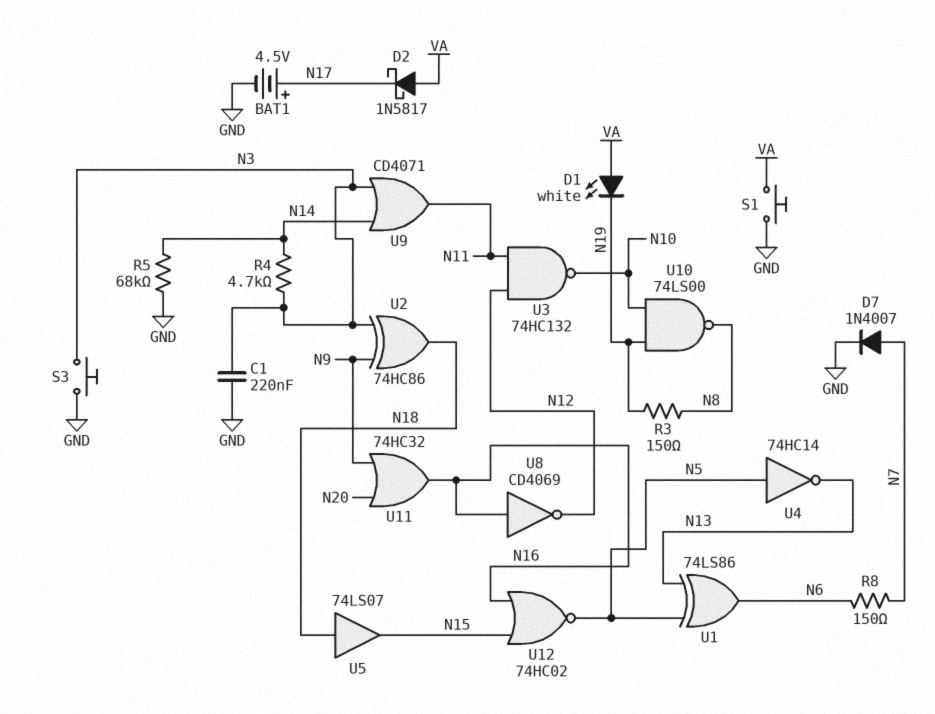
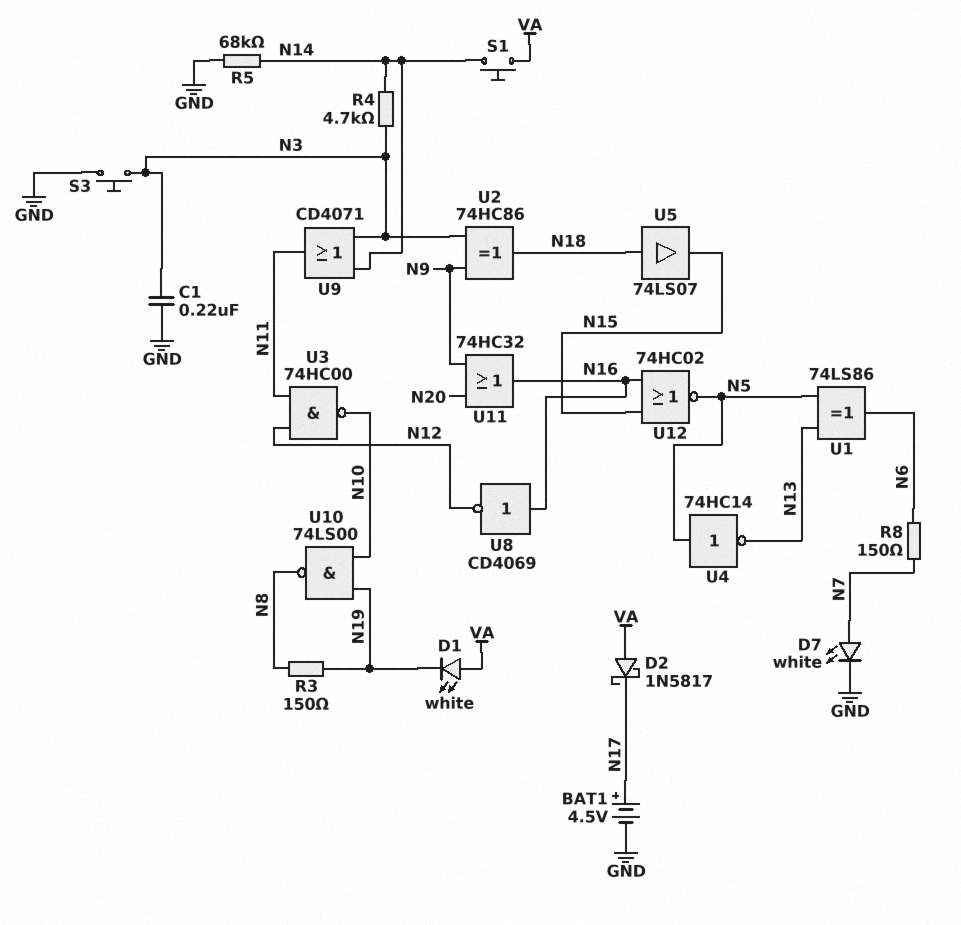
D7: diode 1N4007 (A N7, K GND) -> LED white (A N7, K GND)
S1: button (GND, VA) -> button (N14, VA)
U3: NAND 74HC132 (in N11, in N12, out N10) -> NAND 74HC00 (in N11, in N12, out N10)

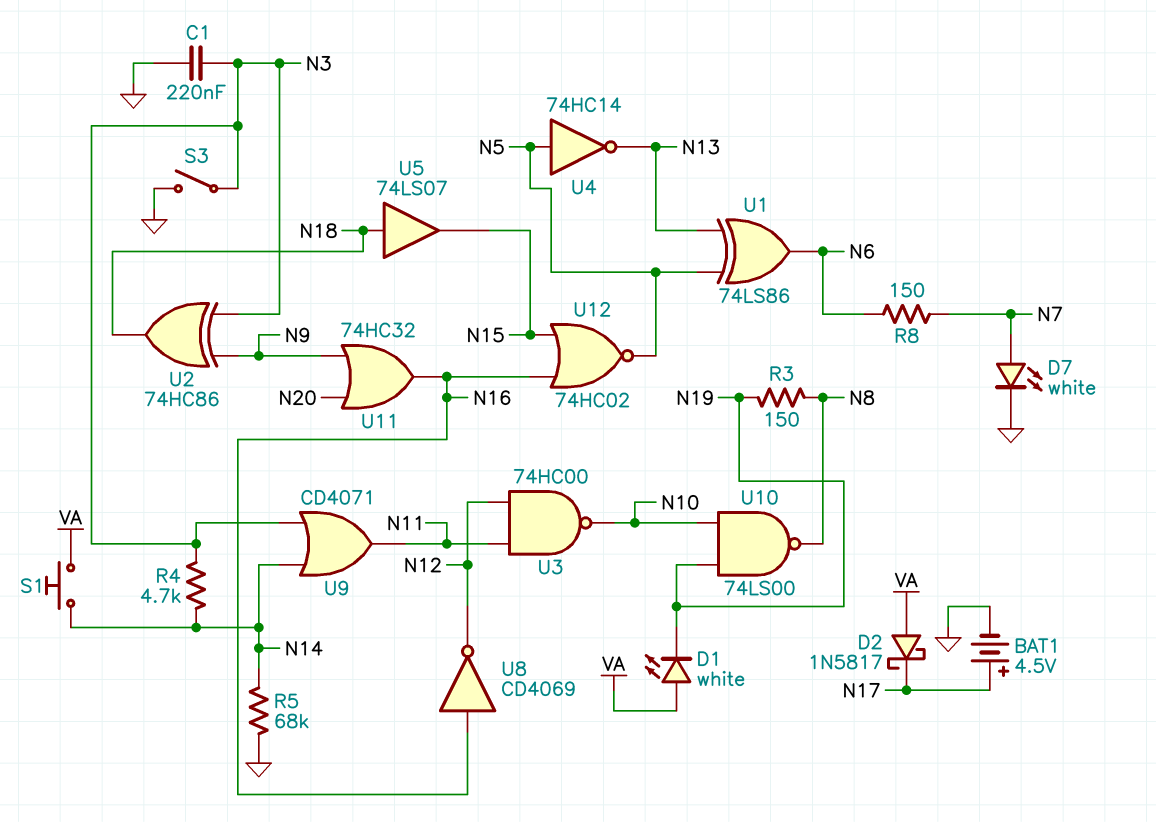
S3: button (GND, N3) -> switch (GND, N3)

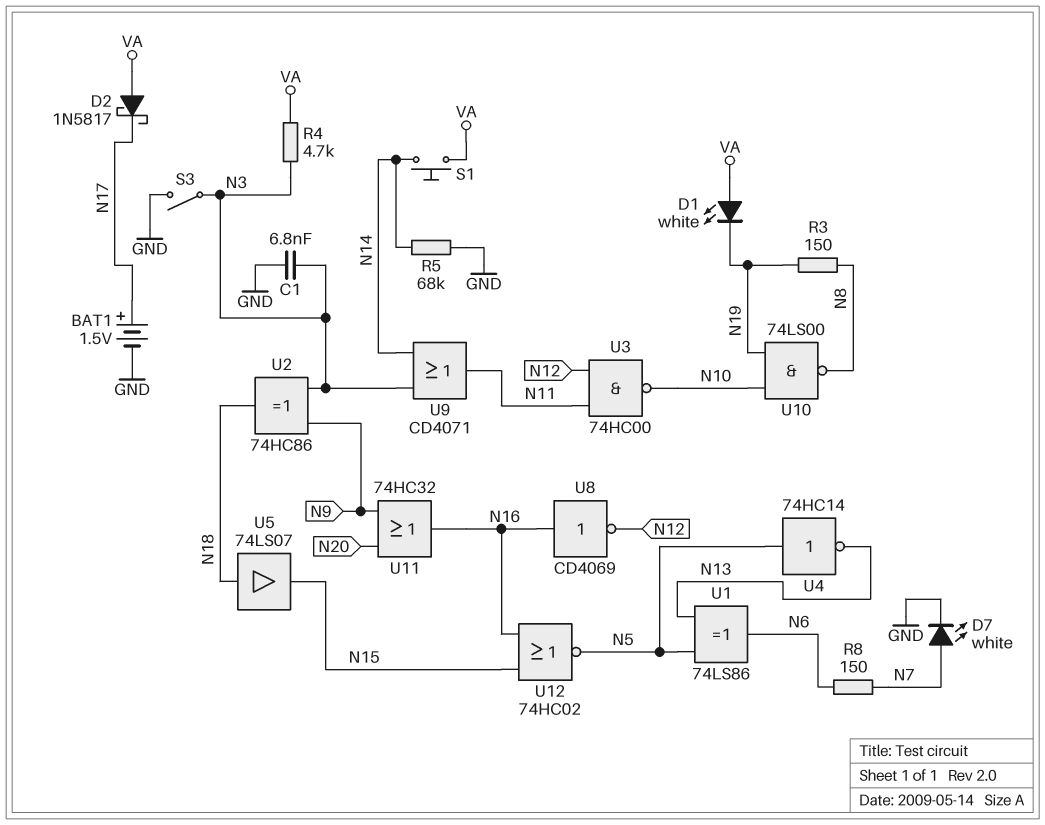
BAT1: 4.5V (plus N17, minus GND) -> 1.5V (plus N17, minus GND)
C1: 220nF (GND, N3) -> 6.8nF (GND, N3)
R4: 4.7k (N3, N14) -> 4.7k (N3, VA)

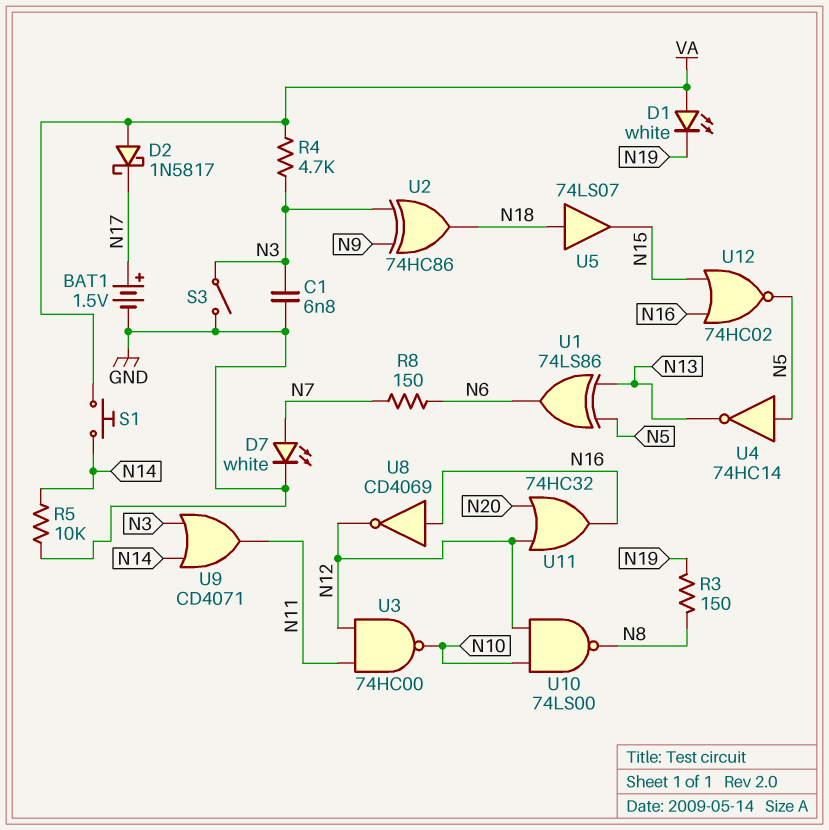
R5: 68k (GND, N14) -> 10k (GND, N14)
U10: NAND 74LS00 (in N10, in N19, out N8) -> NAND 74LS00 (in N10, in N12, out N8)
U11: OR 74HC32 (in N9, in N20, out N16) -> OR 74HC32 (in N12, in N20, out N16)

